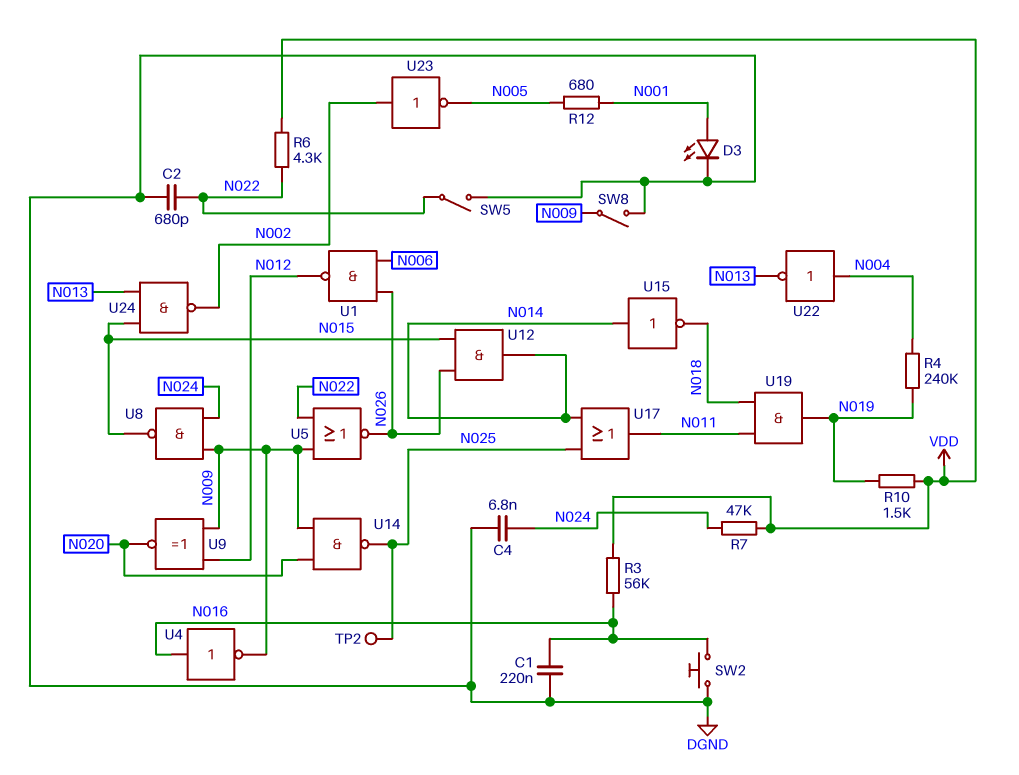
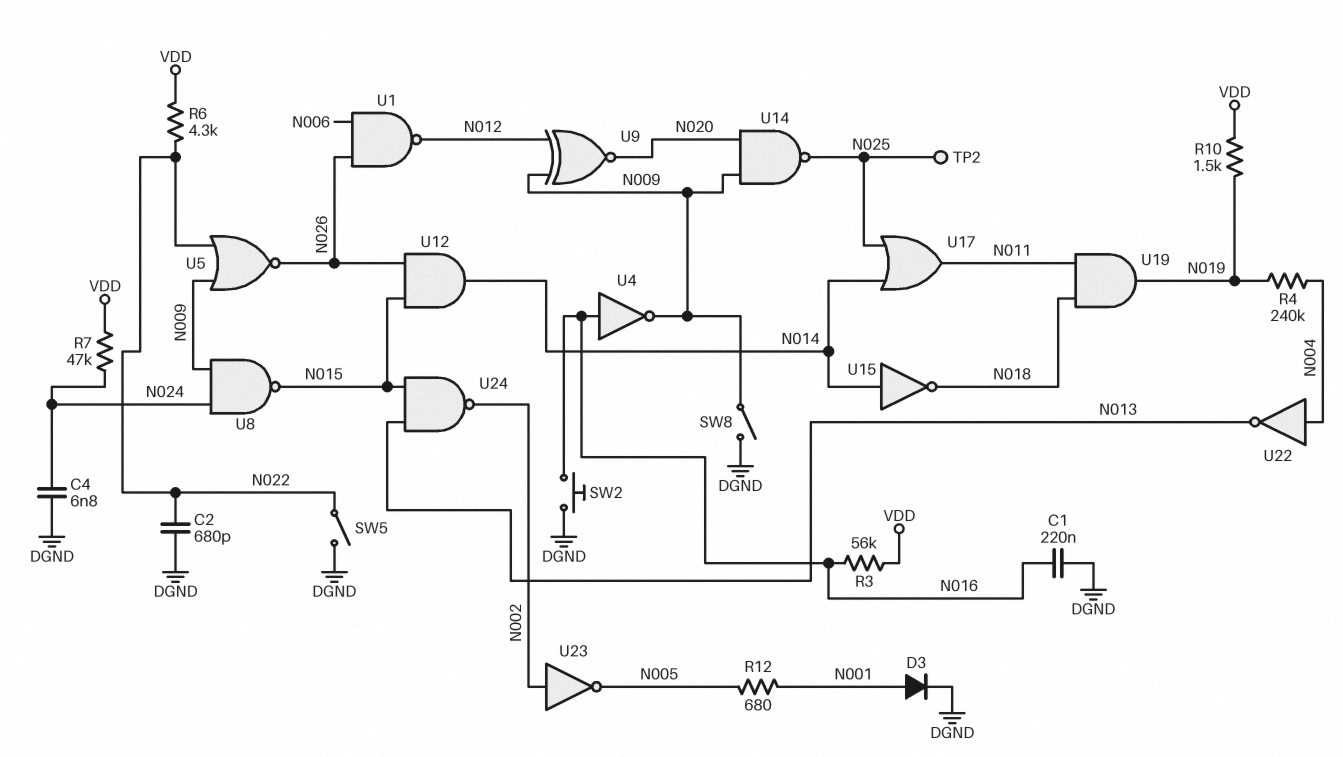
D3: LED (A N001, K DGND) -> diode (A N001, K DGND)

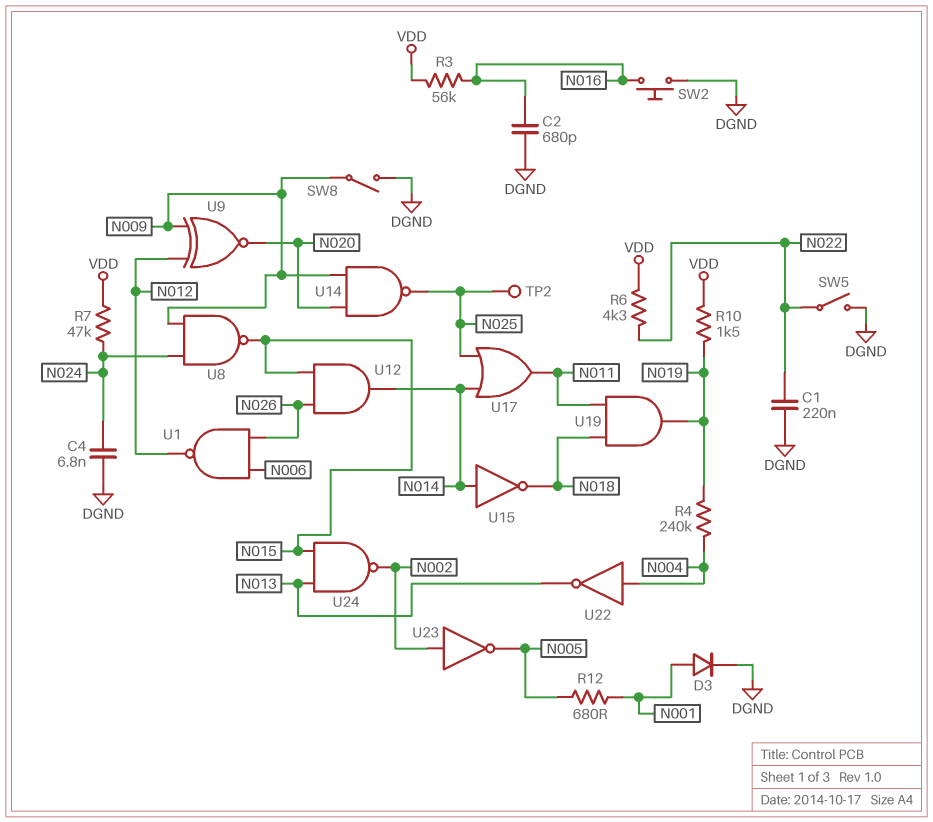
C1: 220nF (DGND, N016) -> 220nF (DGND, N022)
C2: 680pF (DGND, N022) -> 680pF (DGND, N016)
U4: NOT (in N016, out N009) -> none
U5: NOR (in N009, in N022, out N026) -> none

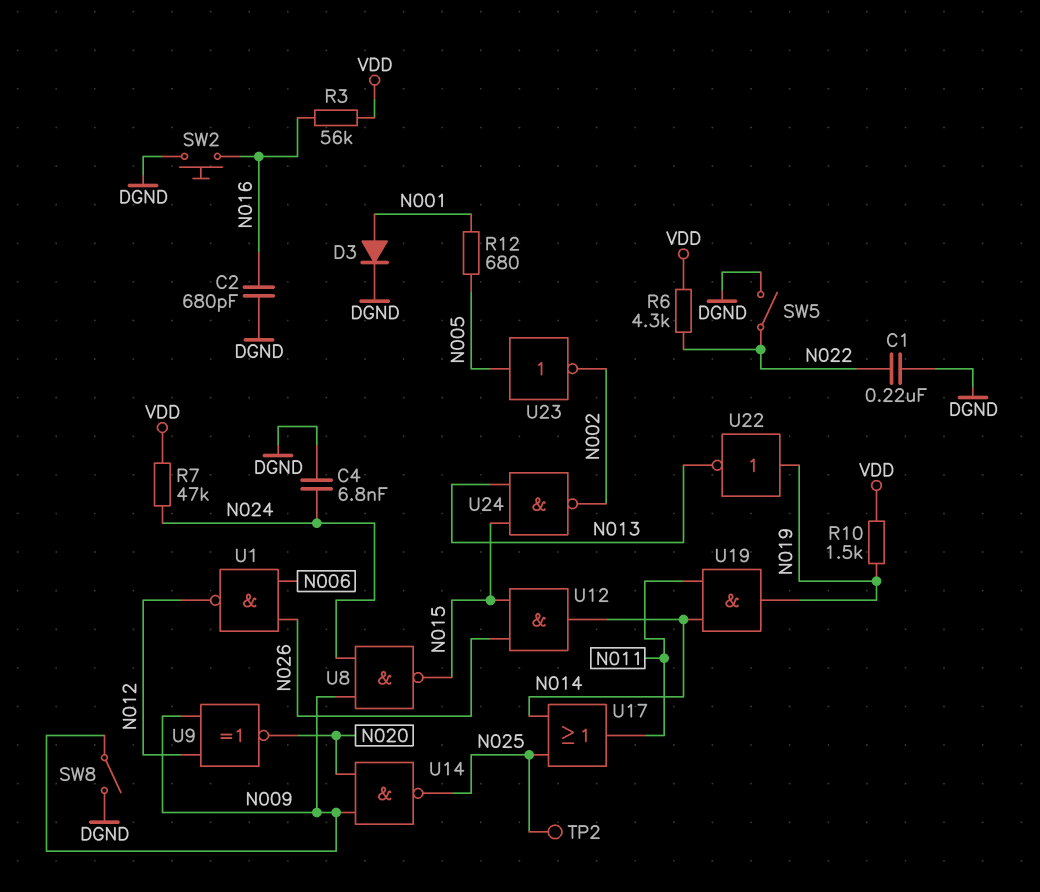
R4: 240k (N004, N019) -> none
U15: NOT (in N014, out N018) -> none
U19: AND (in N011, in N018, out N019) -> AND (in N011, in N014, out N019)
U22: NOT (in N004, out N013) -> NOT (in N019, out N013)
U23: NOT (in N002, out N005) -> NOT (in N005, out N002)

